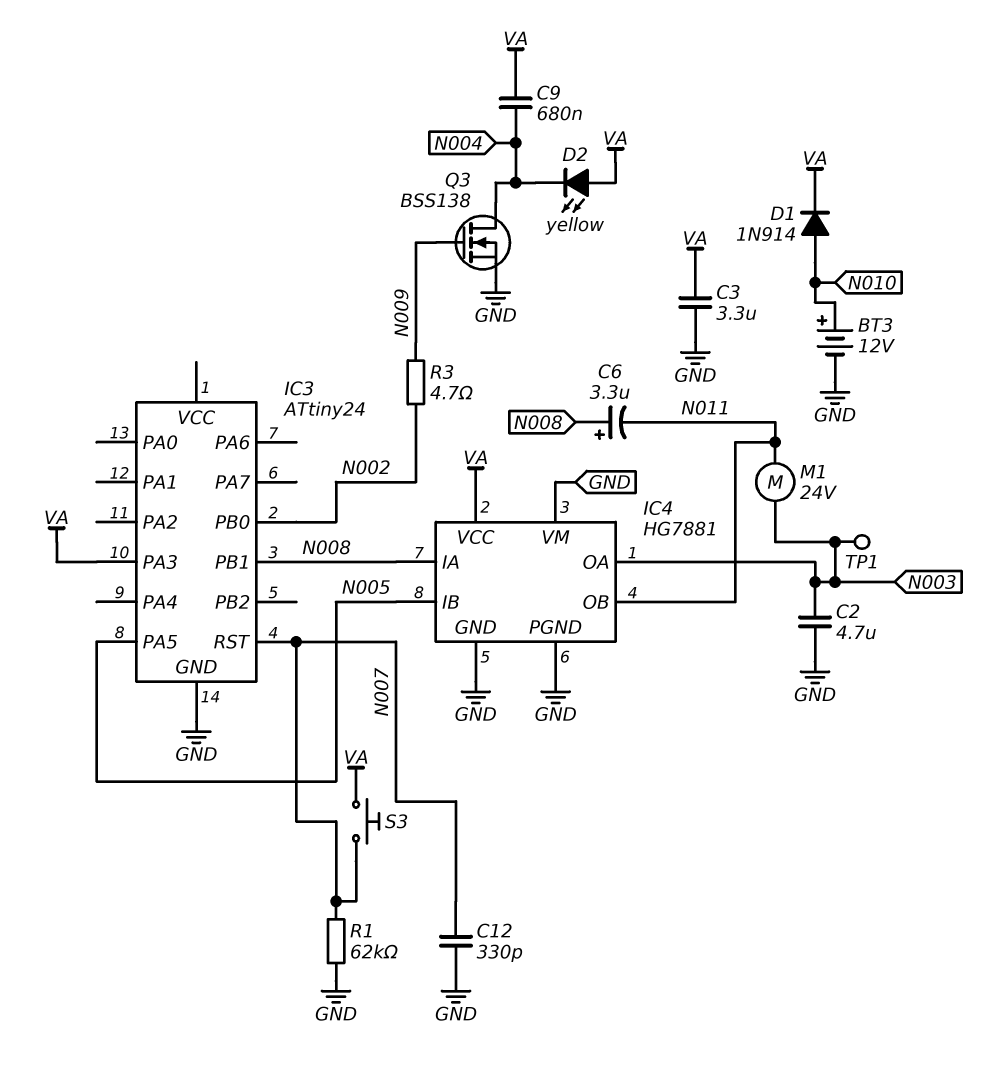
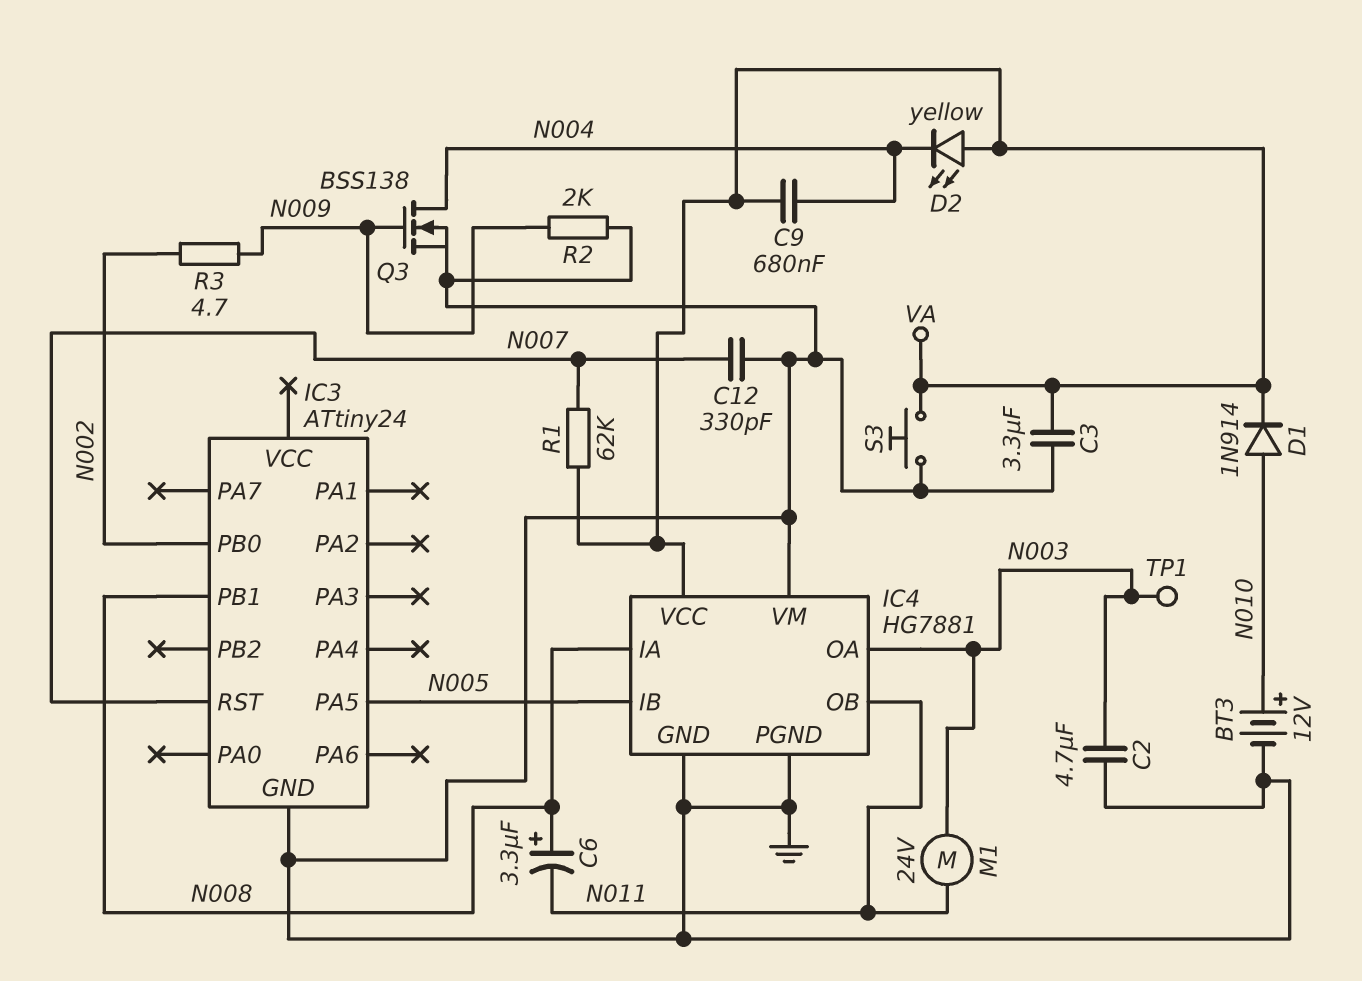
IC3 pin PA3: VA -> none
R1: 62k (GND, N007) -> 62k (N007, VA)
R2: none -> 2k (GND, N009)
S3: button (N007, VA) -> button (GND, VA)

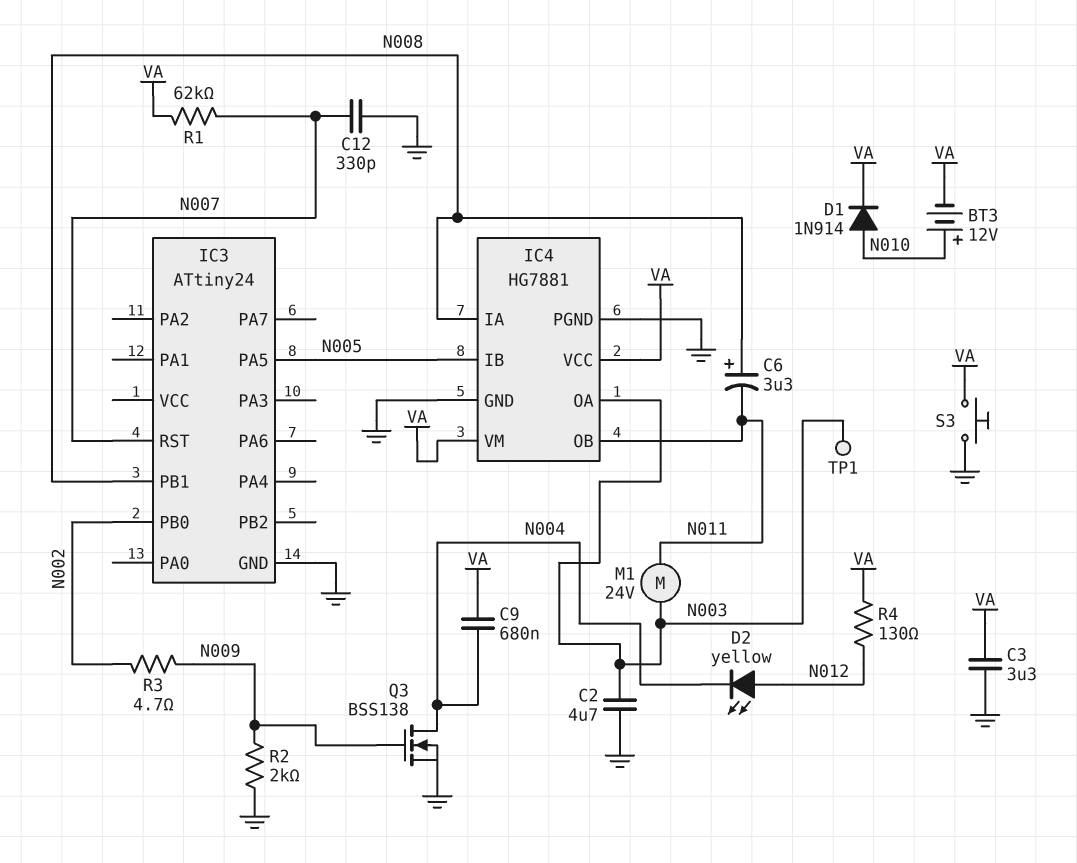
BT3: 12V (plus N010, minus GND) -> 12V (plus N010, minus VA)
D2: LED yellow (A VA, K N004) -> LED yellow (A N012, K N004)
IC4 pin VM: GND -> VA
R4: none -> 130 (N012, VA)

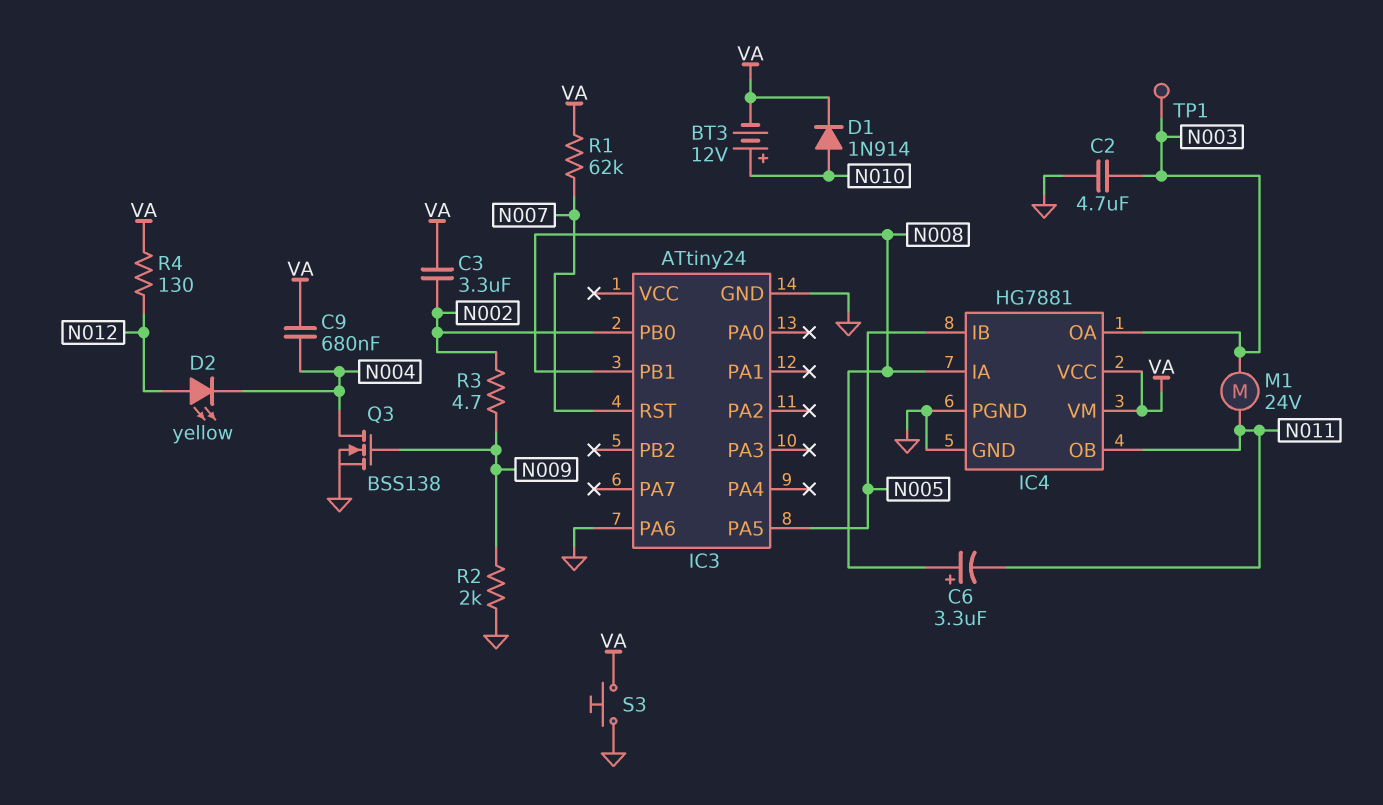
C3: 3.3uF (GND, VA) -> 3.3uF (N002, VA)
C12: 330pF (GND, N007) -> none
IC3 pin PA6: none -> GND

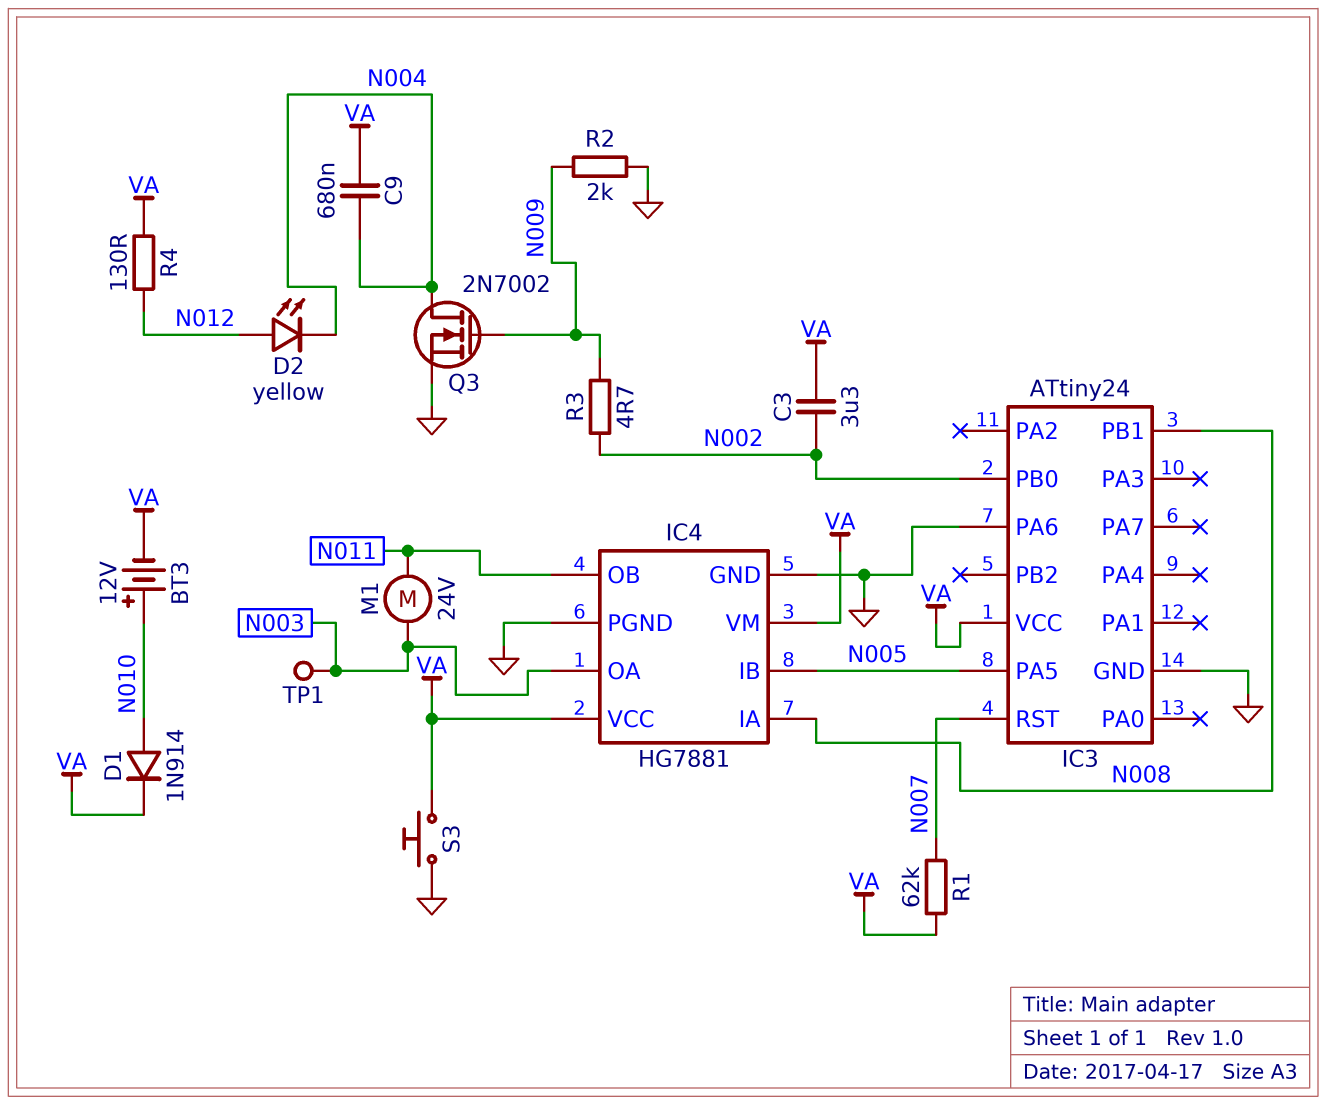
C2: 4.7uF (GND, N003) -> none
C6: 3.3uF (plus N008, minus N011) -> none
IC3 pin VCC: none -> VA
Q3: NMOS BSS138 (G N009, D N004, S GND) -> NMOS 2N7002 (G N009, D N004, S GND)

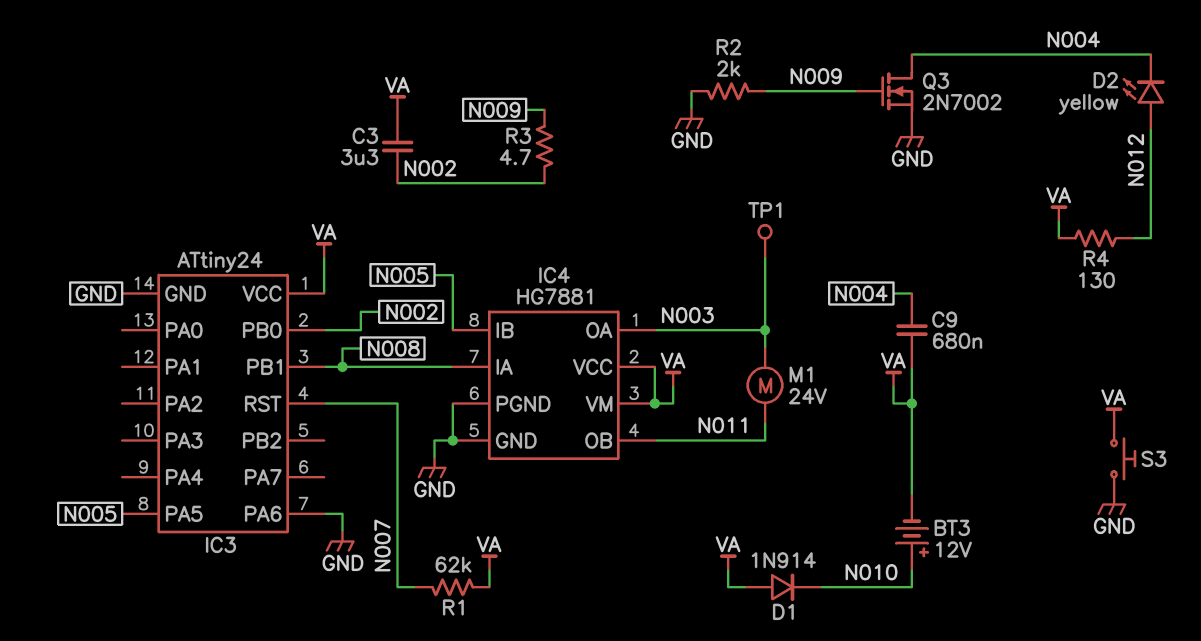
D1: diode 1N914 (A N010, K VA) -> diode 1N914 (A VA, K N010)

